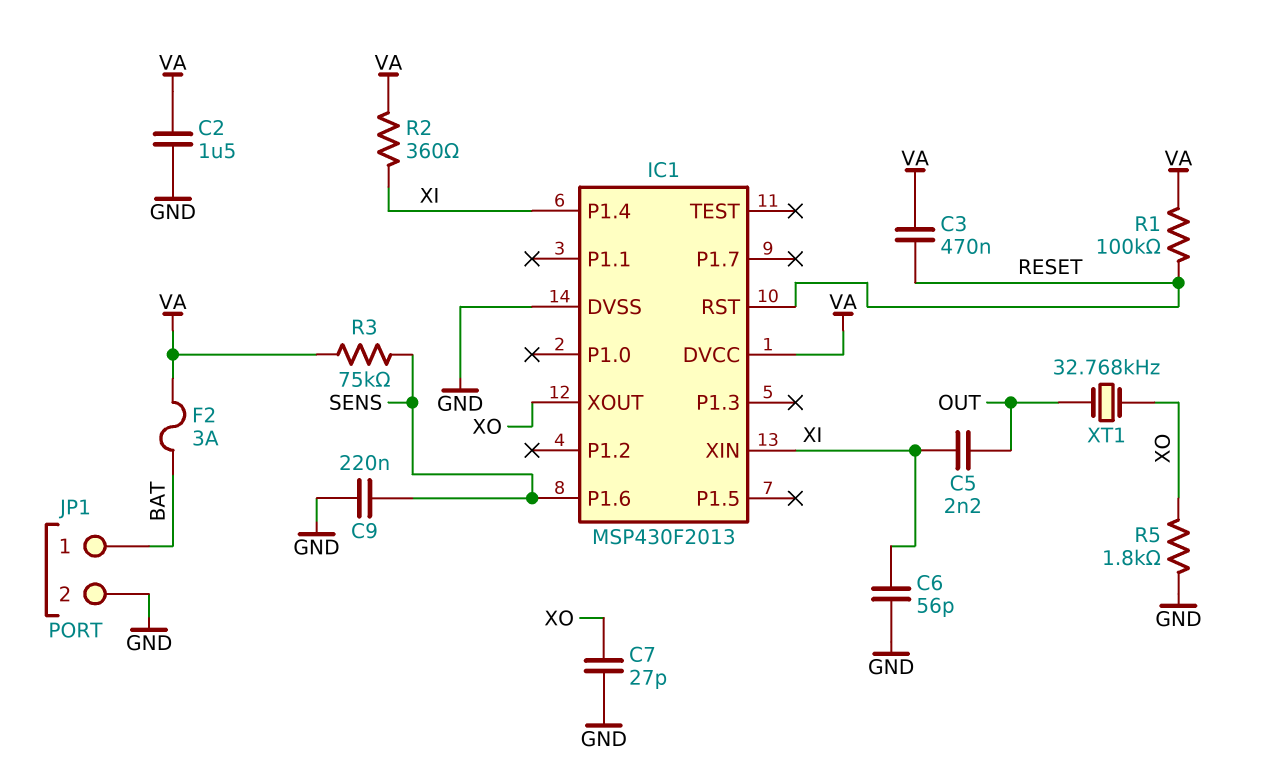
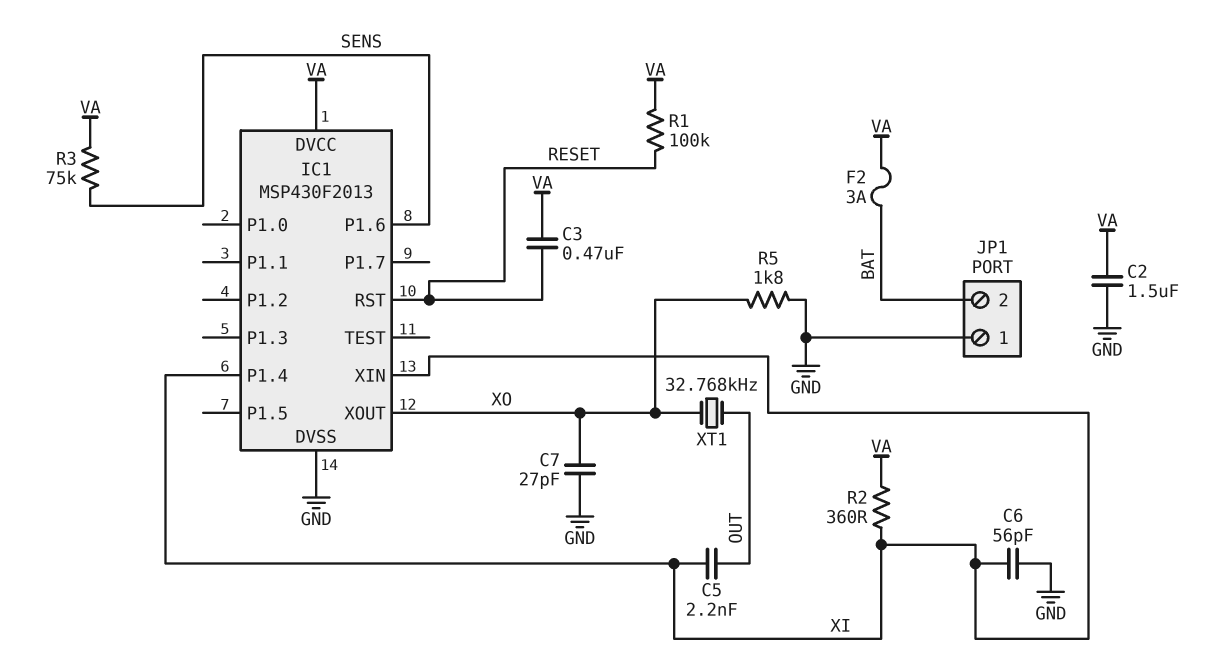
C9: 220nF (GND, SENS) -> none
JP1 pin 1: BAT -> GND
JP1 pin 2: GND -> BAT

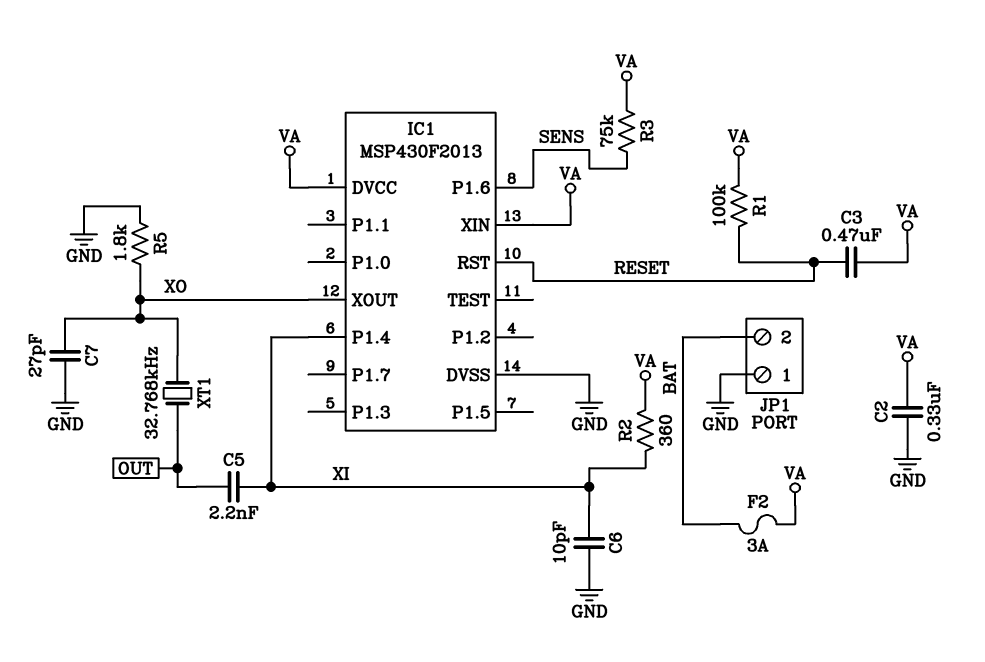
C2: 1.5uF (GND, VA) -> 330nF (GND, VA)
C6: 56pF (GND, XI) -> 10pF (GND, XI)
IC1 pin XIN: XI -> VA

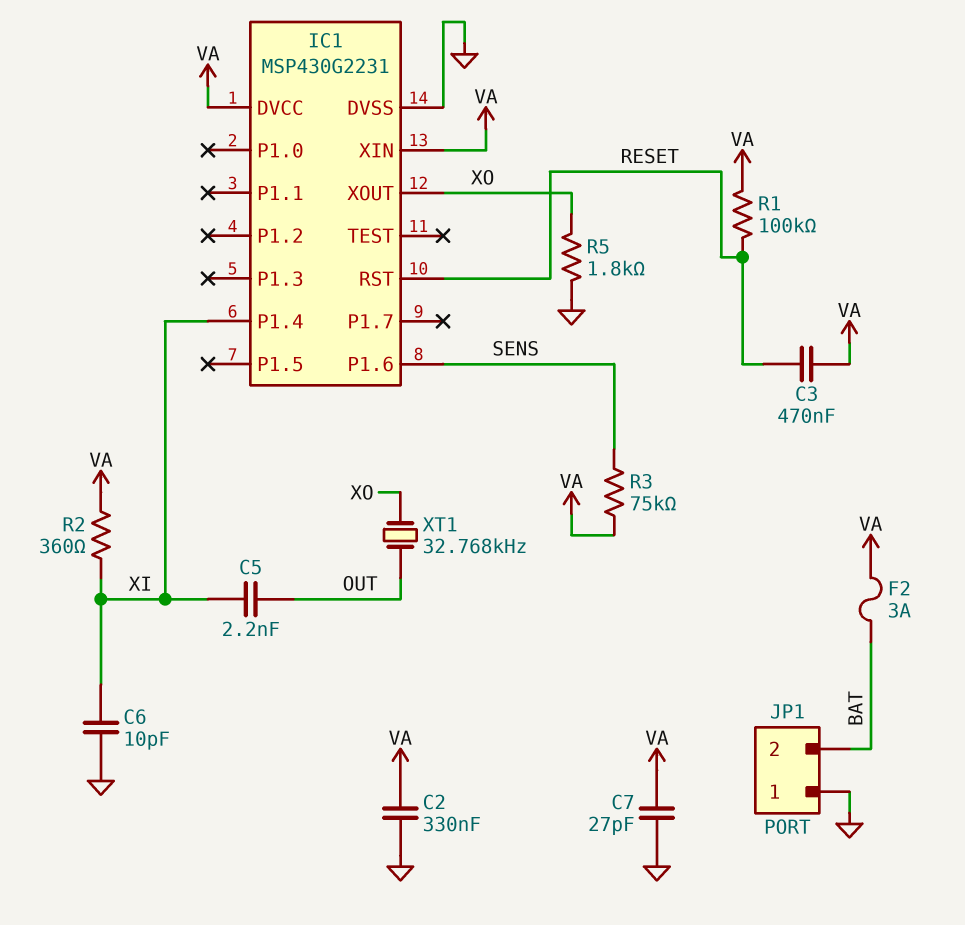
C7: 27pF (GND, XO) -> 27pF (GND, VA)
IC1: MSP430F2013 -> MSP430G2231

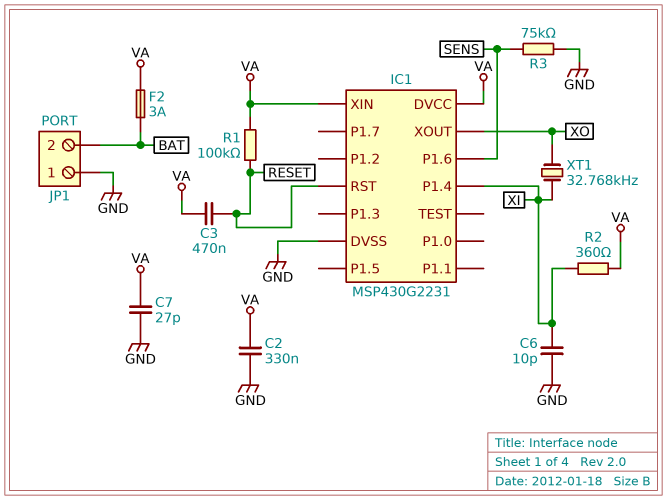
C5: 2.2nF (OUT, XI) -> none
R3: 75k (SENS, VA) -> 75k (GND, SENS)
R5: 1.8k (GND, XO) -> none
XT1: 32.768kHz (OUT, XO) -> 32.768kHz (XI, XO)

